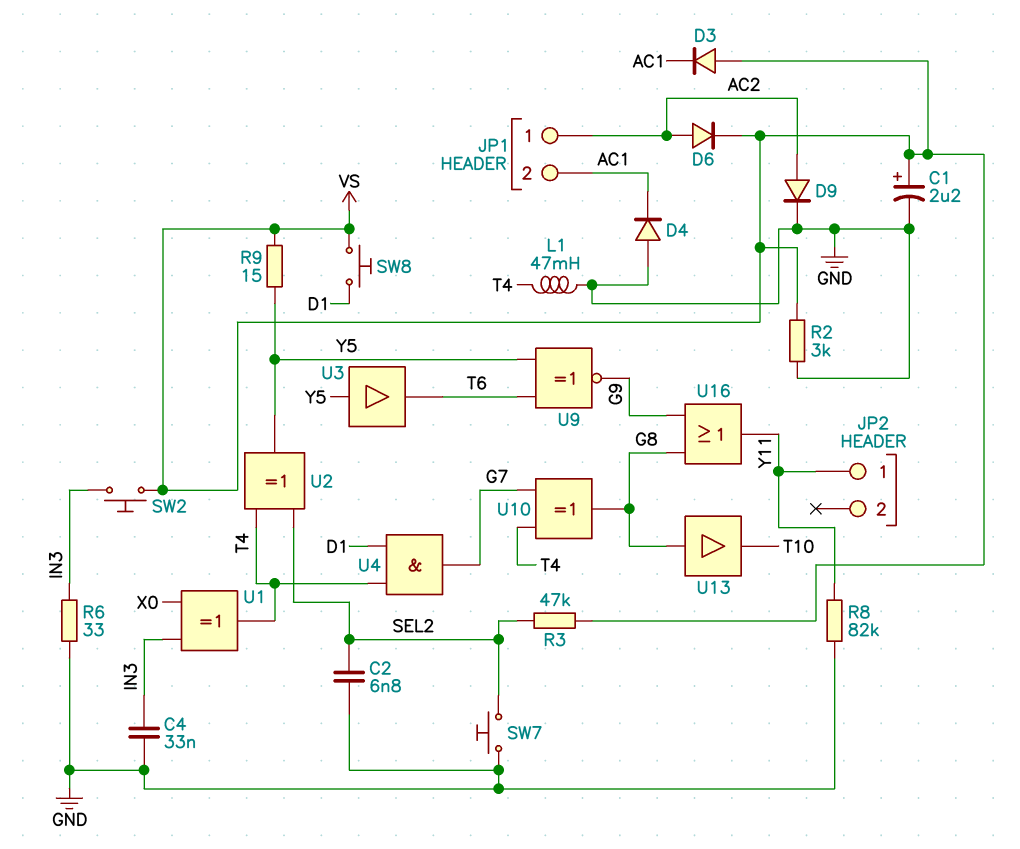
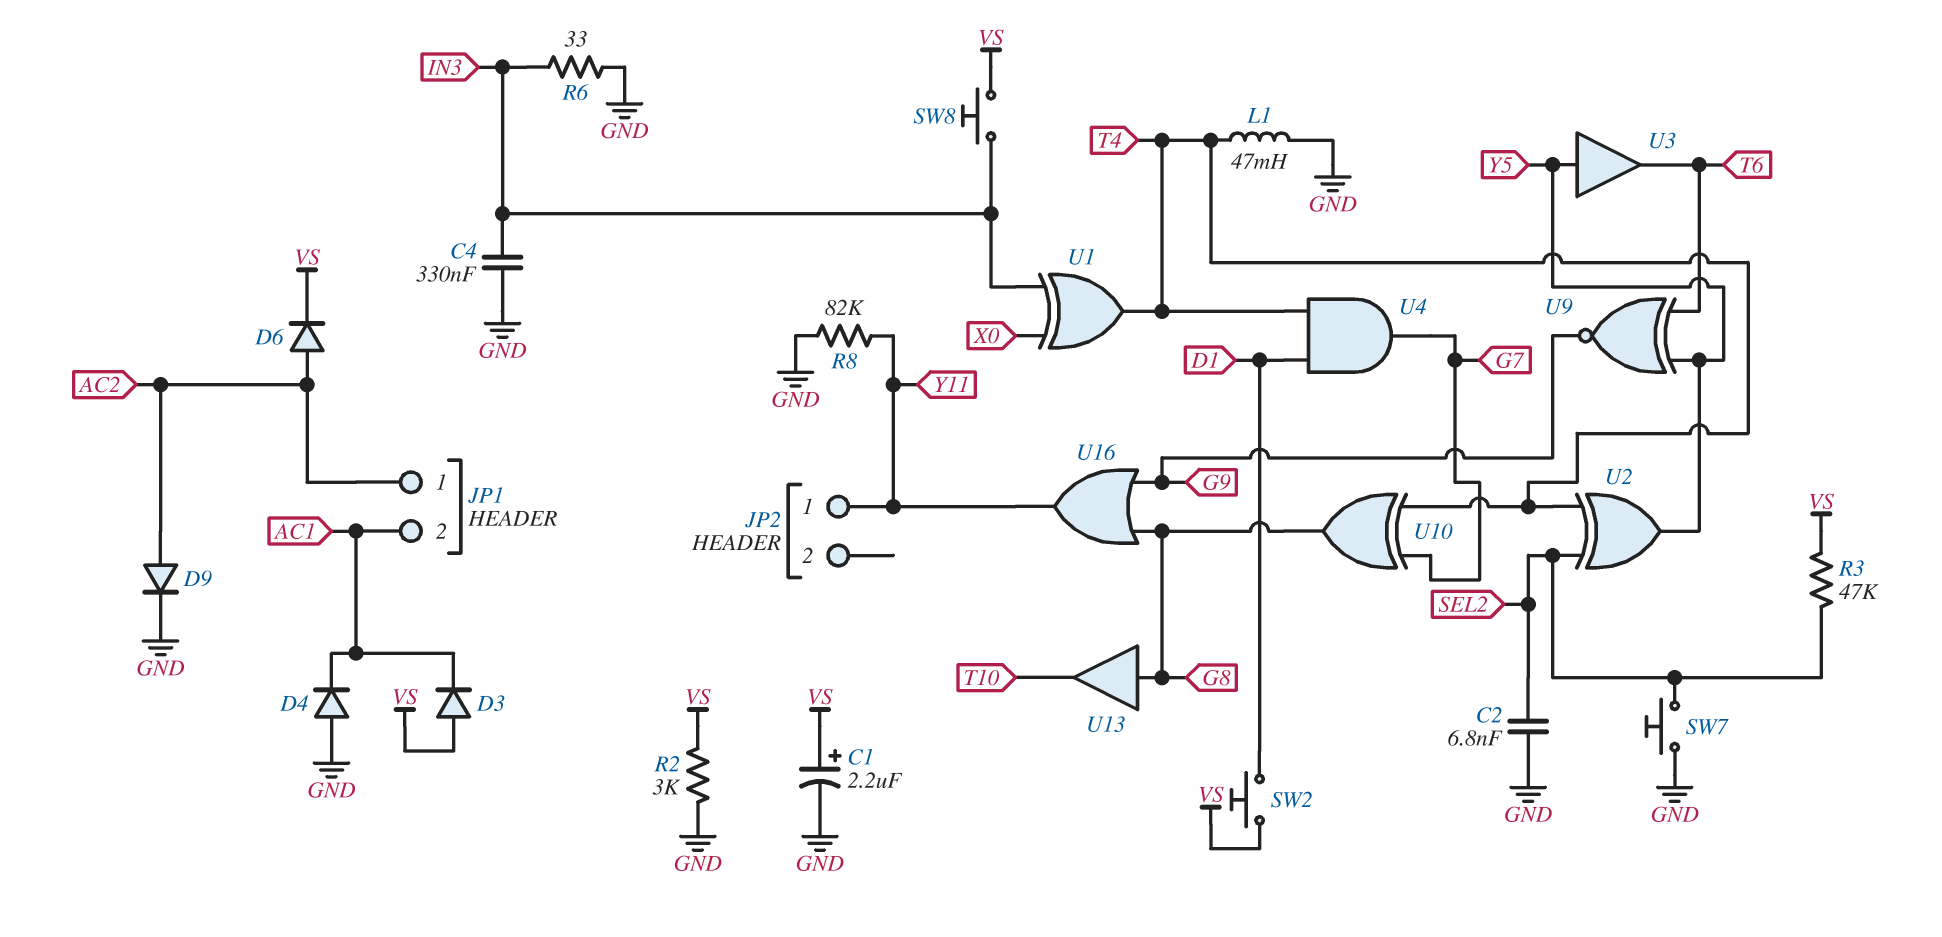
C4: 33nF (GND, IN3) -> 330nF (GND, IN3)
R9: 15 (VS, Y5) -> none
SW2: button (IN3, VS) -> button (D1, VS)
SW8: button (D1, VS) -> button (IN3, VS)

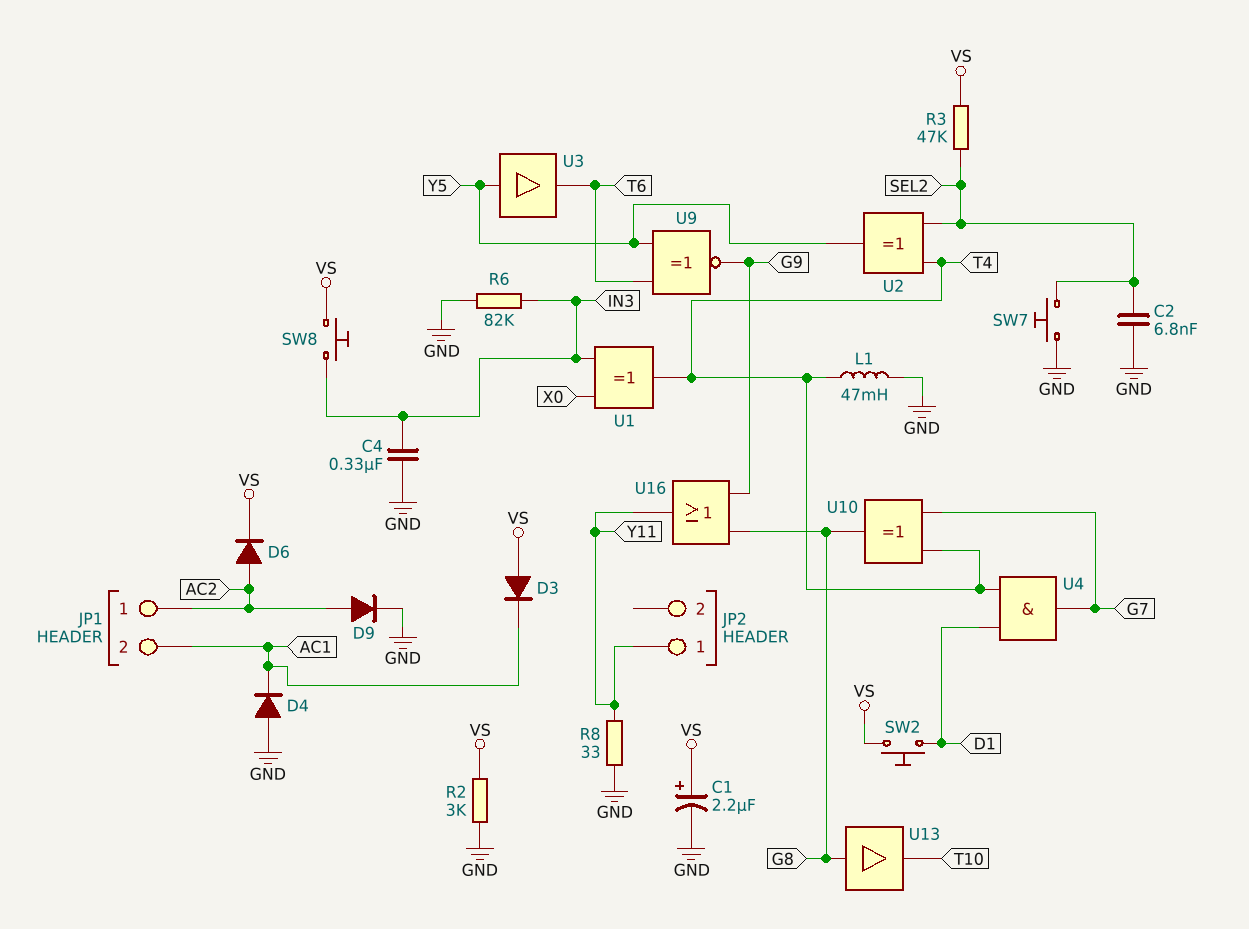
R6: 33 (GND, IN3) -> 82k (GND, IN3)
R8: 82k (GND, Y11) -> 33 (GND, Y11)

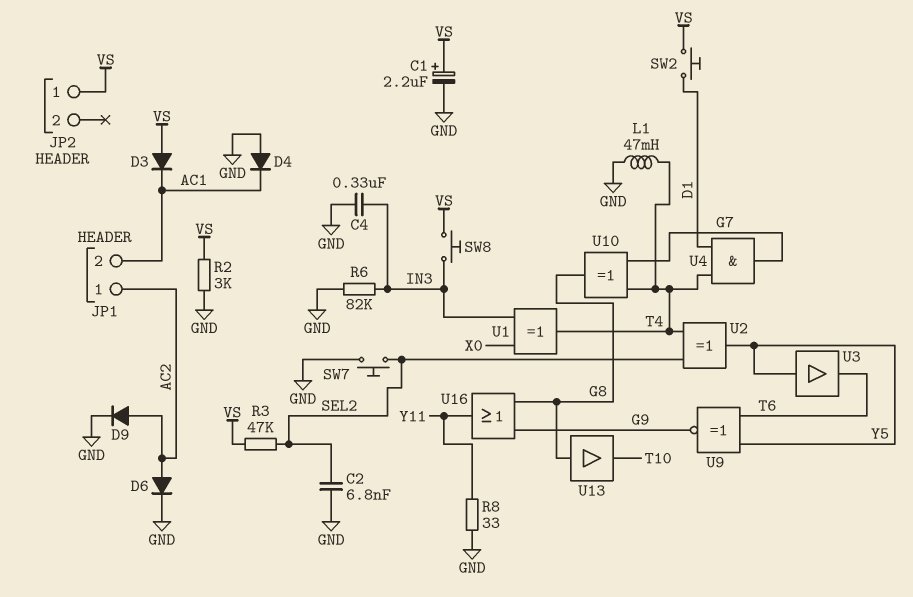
D6: diode (A AC2, K VS) -> diode (A AC2, K GND)
JP2 pin 1: Y11 -> VS

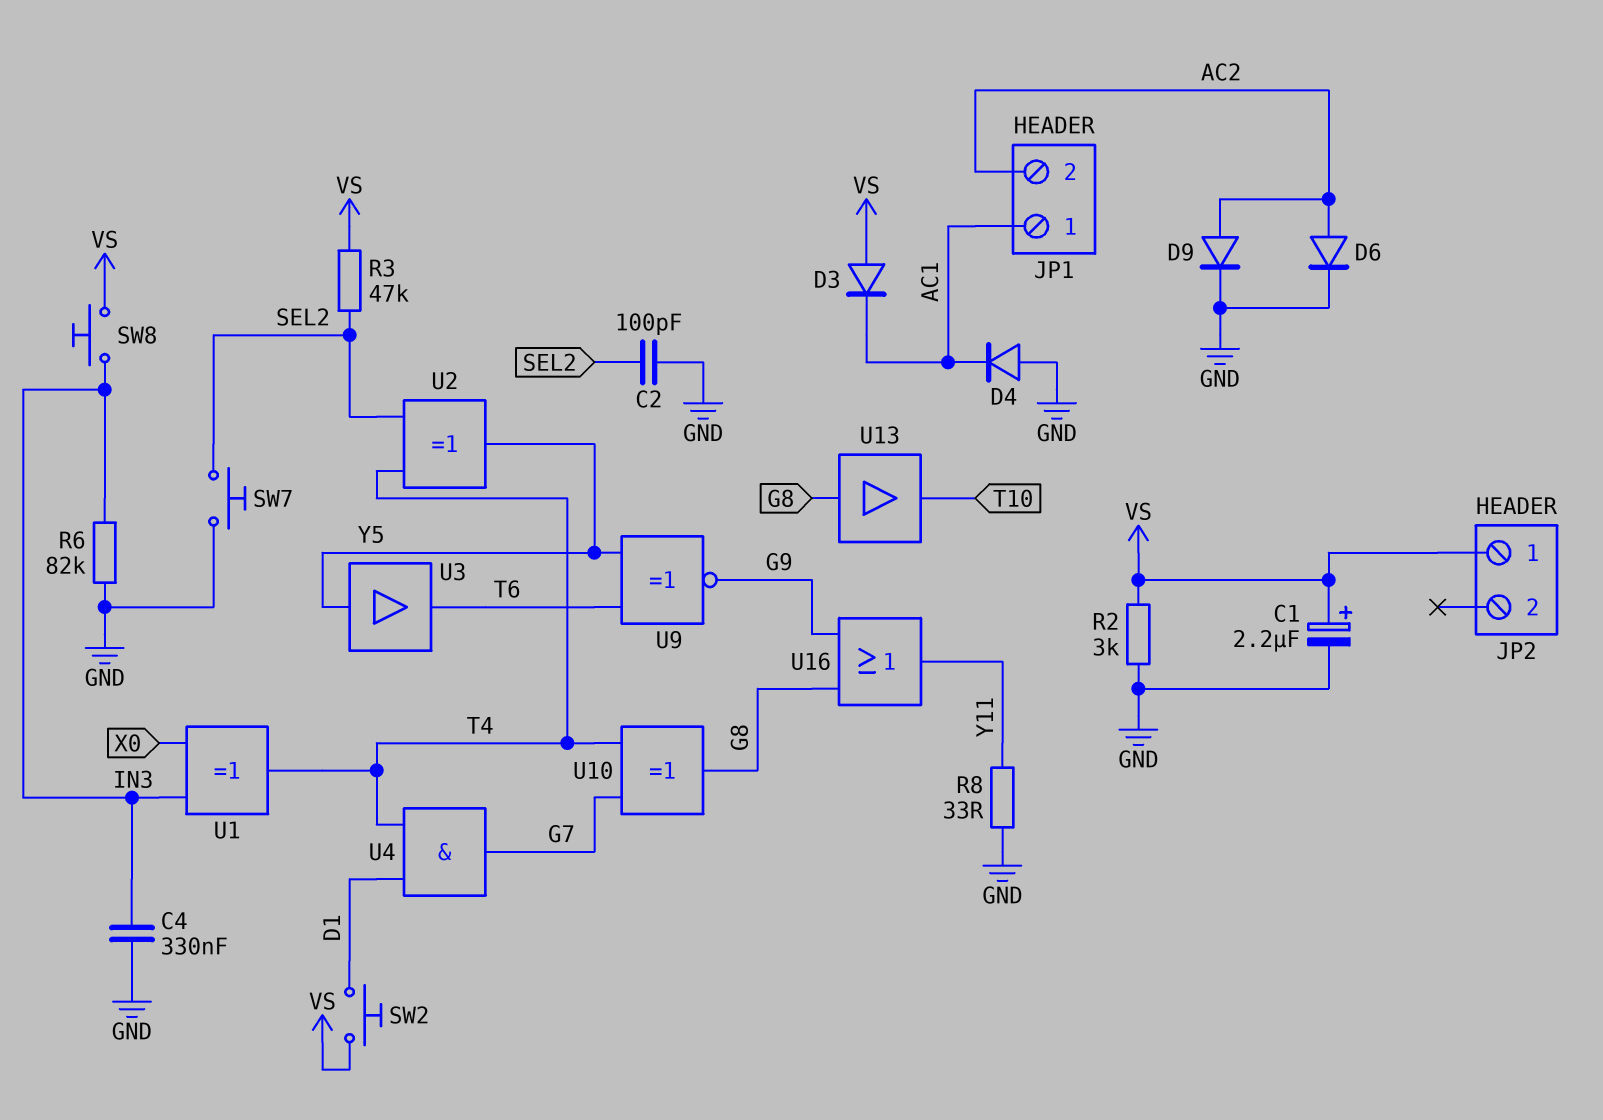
C2: 6.8nF (GND, SEL2) -> 100pF (GND, SEL2)
JP1 pin 1: AC2 -> AC1
JP1 pin 2: AC1 -> AC2
L1: 47mH (GND, T4) -> none

